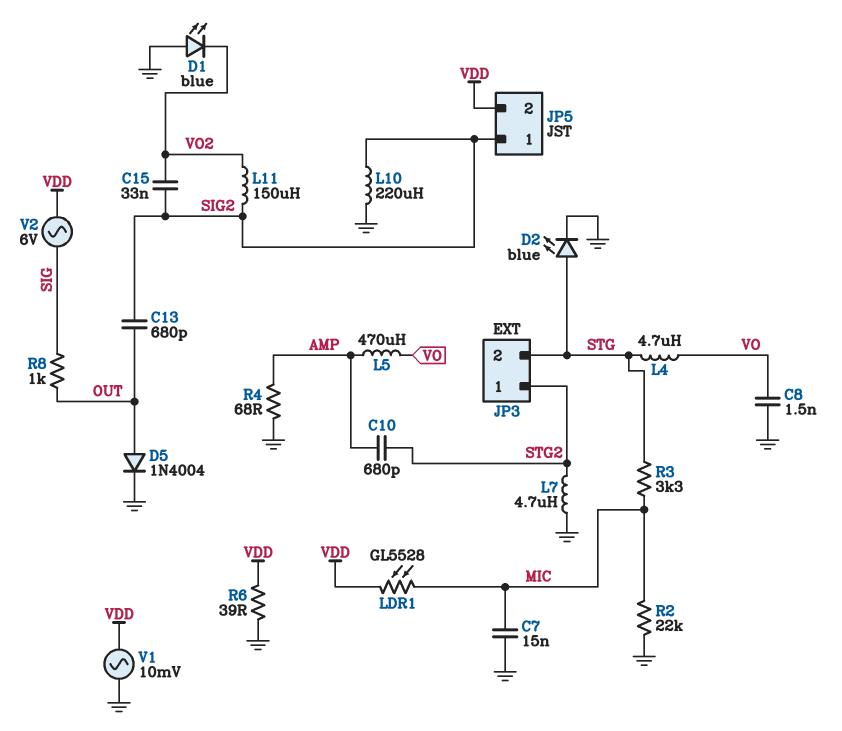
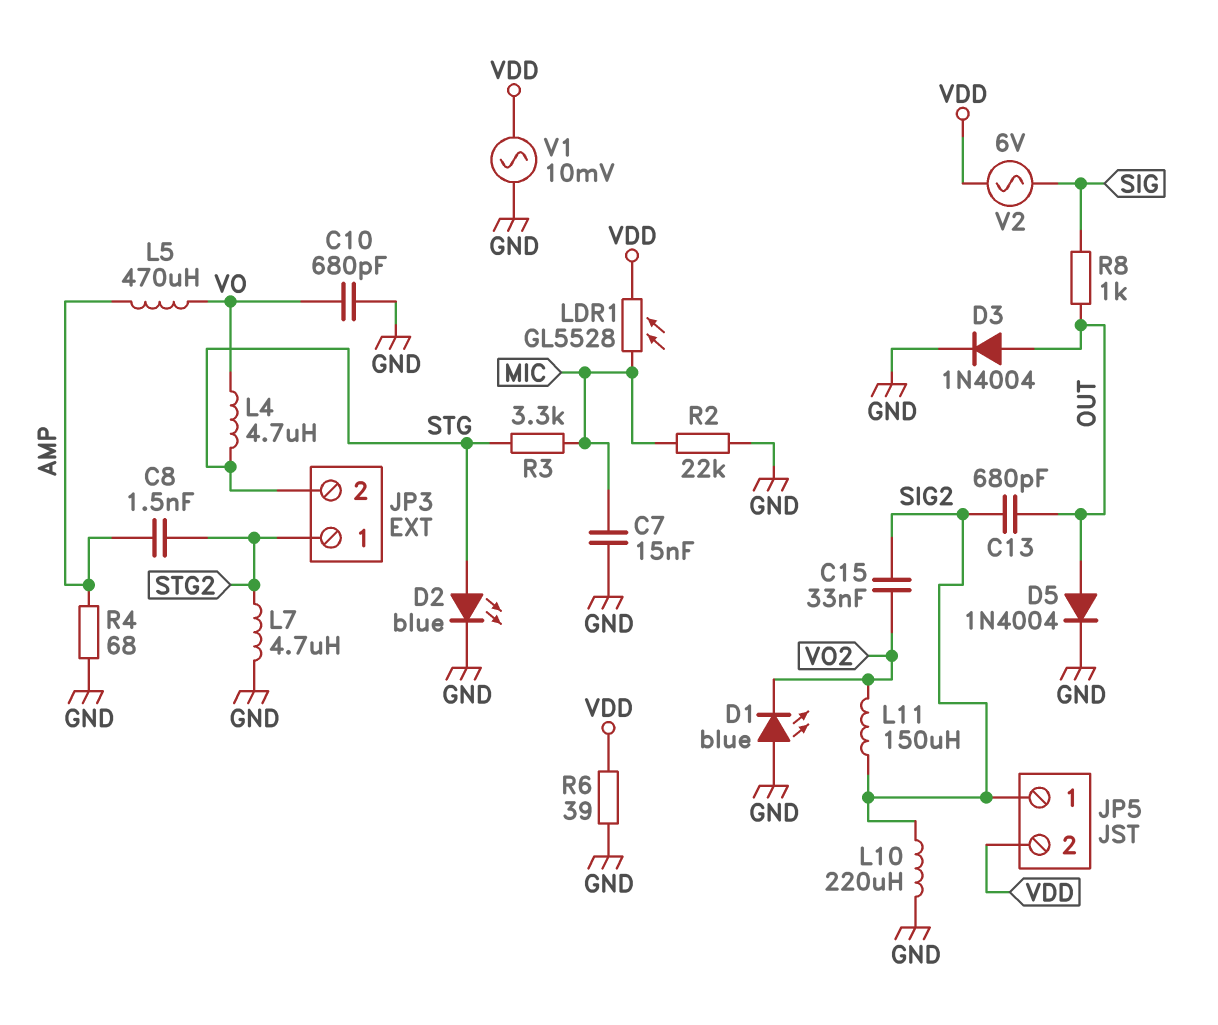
C8: 1.5nF (GND, VO) -> 1.5nF (AMP, STG2)
C10: 680pF (AMP, STG2) -> 680pF (GND, VO)
D3: none -> diode 1N4004 (A OUT, K GND)

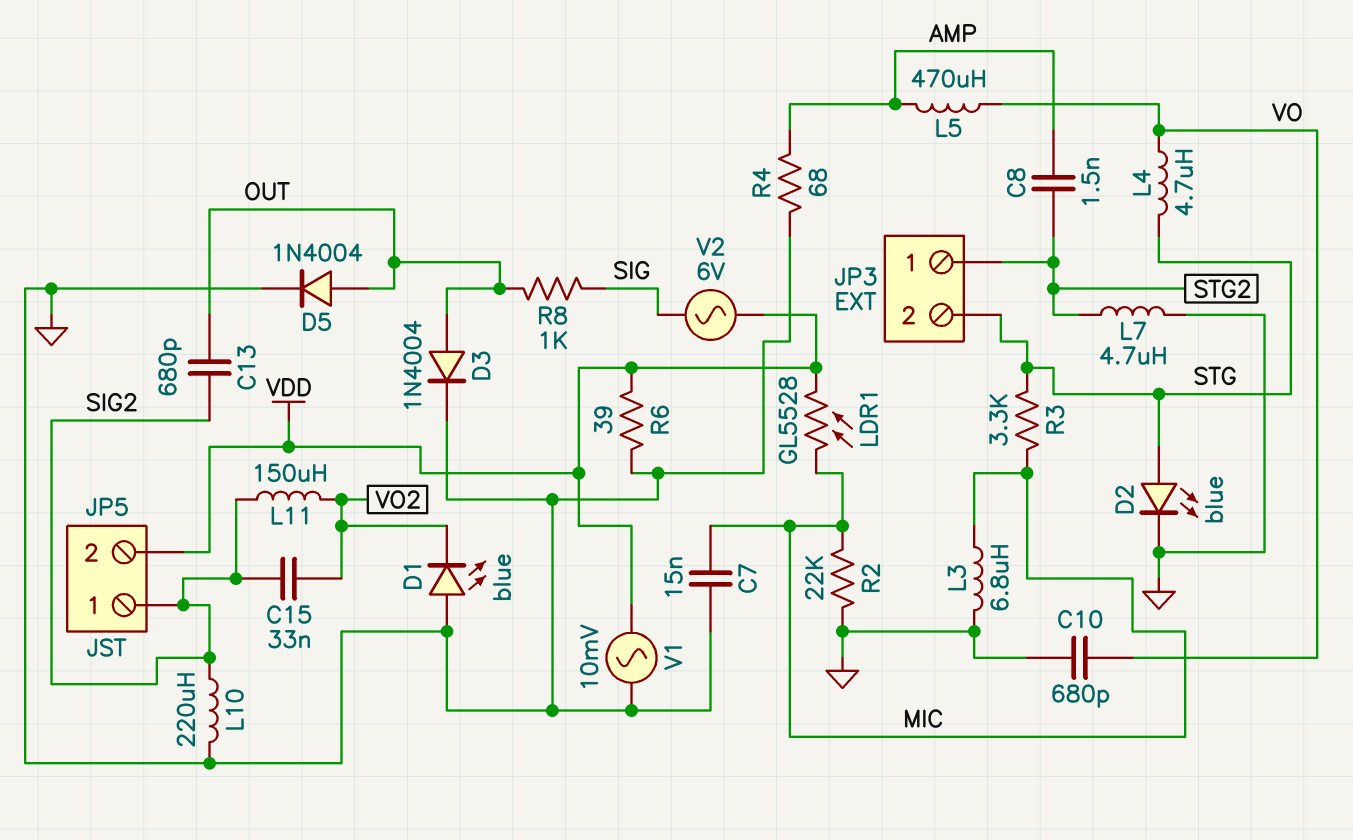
L3: none -> 6.8uH (GND, MIC)

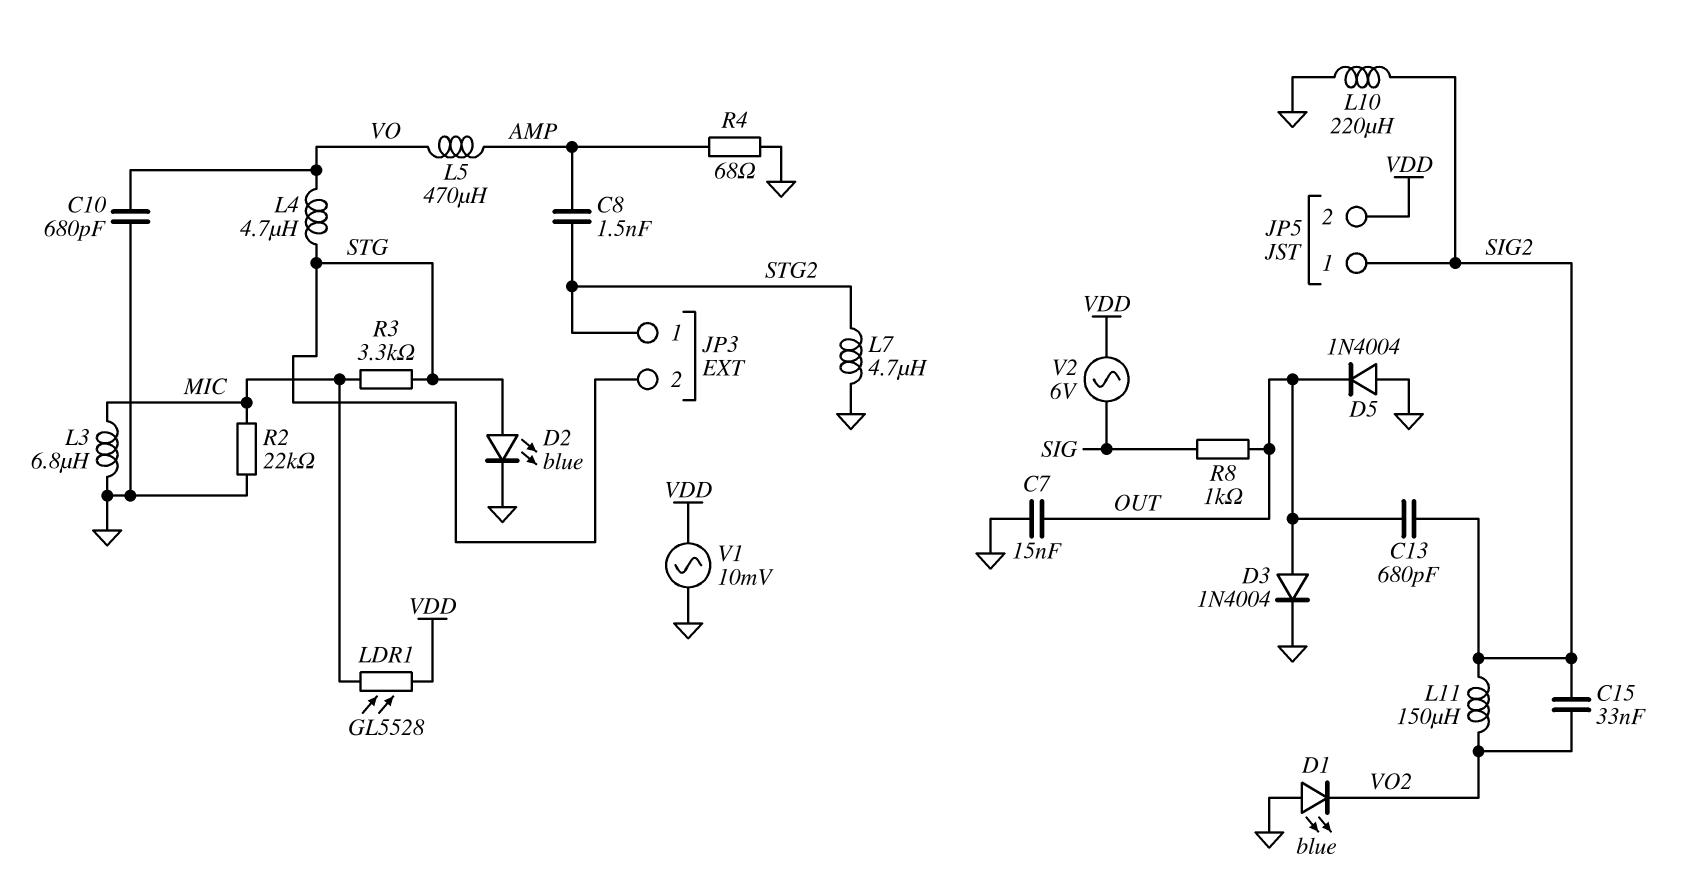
C7: 15nF (GND, MIC) -> 15nF (GND, OUT)
D5: diode 1N4004 (A OUT, K GND) -> diode 1N4004 (A GND, K OUT)
R6: 39 (GND, VDD) -> none

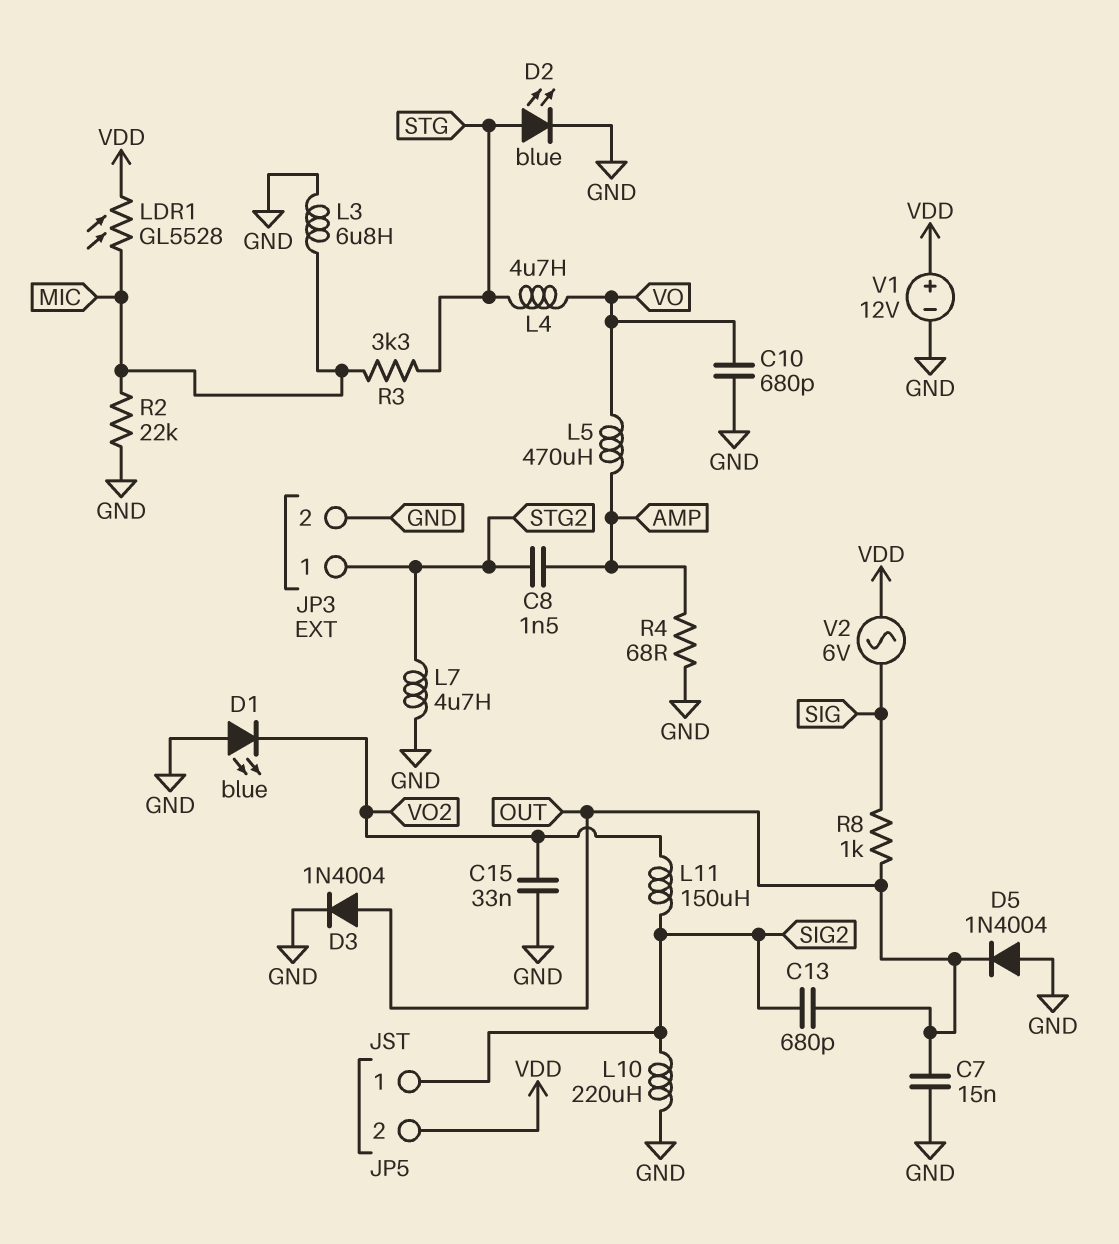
C15: 33nF (SIG2, VO2) -> 33nF (GND, VO2)
JP3 pin 2: STG -> GND
V1: AC 10mV (GND, VDD) -> 12V (plus VDD, minus GND)

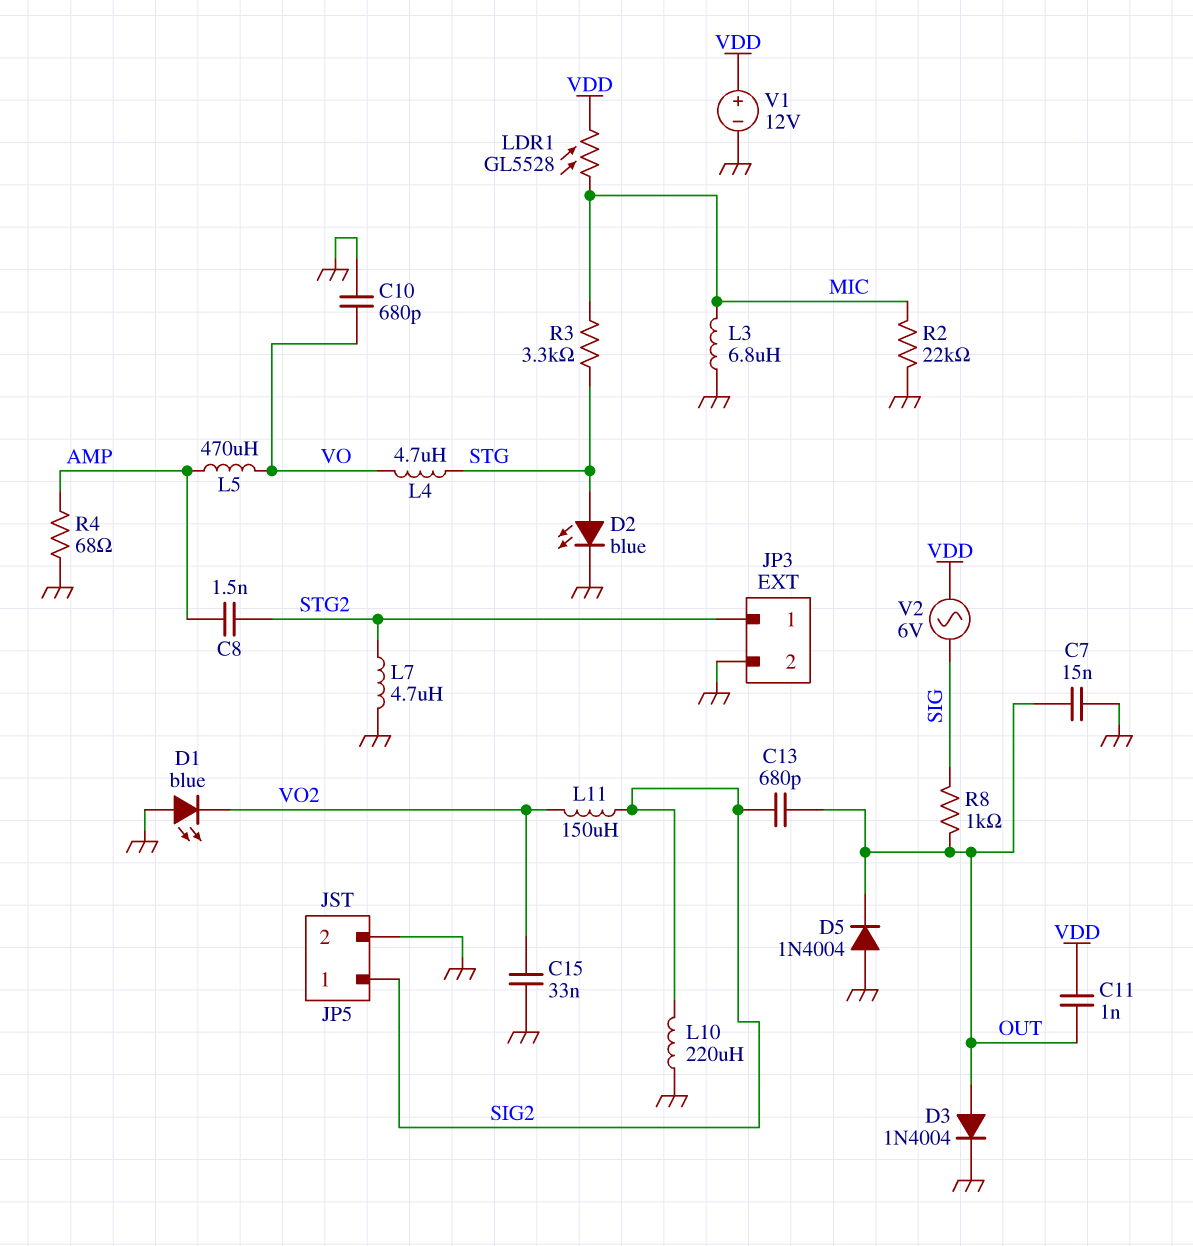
C11: none -> 1nF (OUT, VDD)
JP5 pin 2: VDD -> GND

